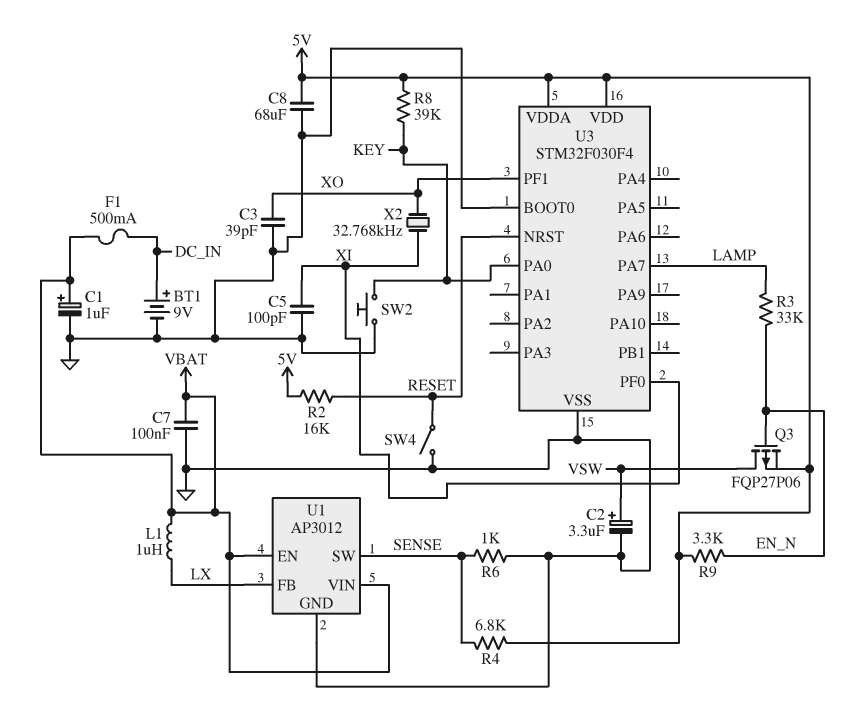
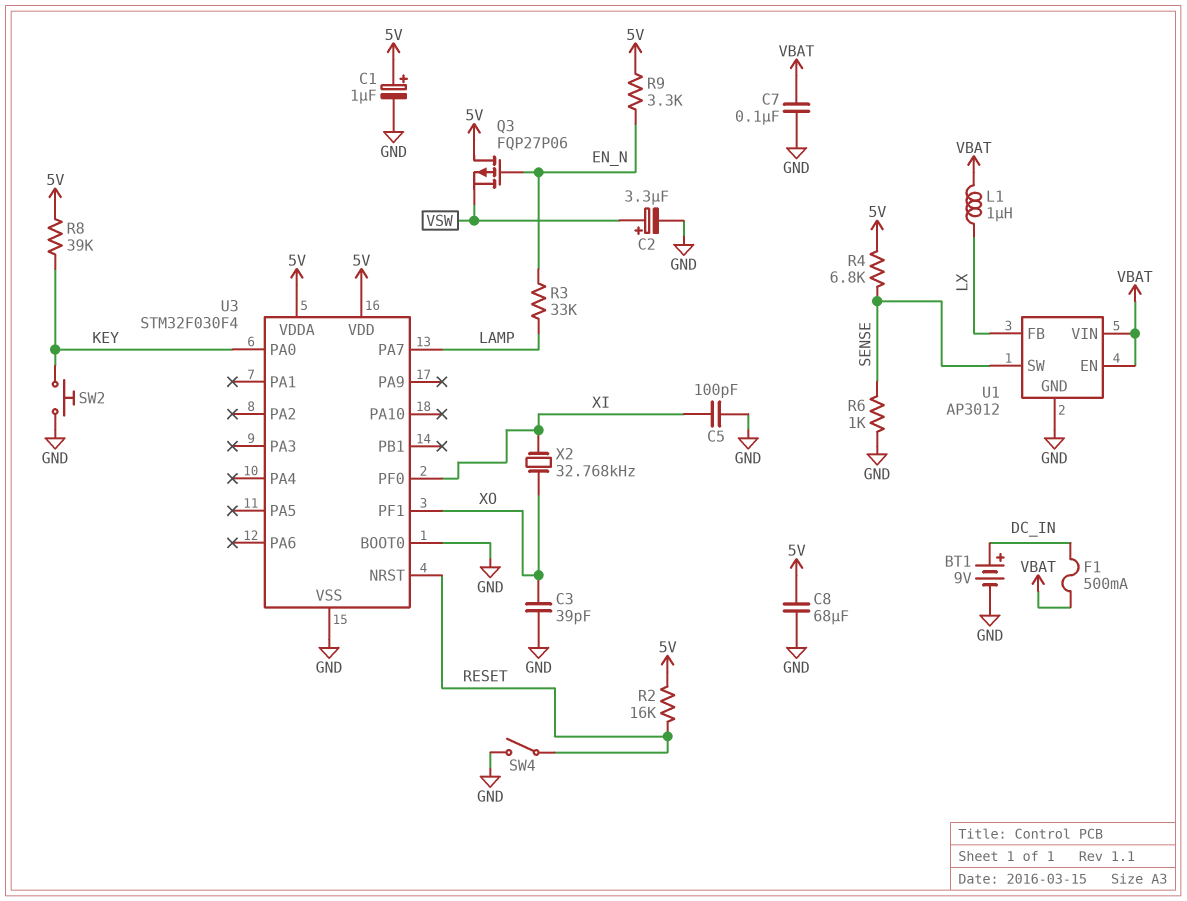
C1: 1uF (plus VBAT, minus GND) -> 1uF (plus 5V, minus GND)
Q3: PMOS FQP27P06 (G EN_N, D VSW, S 5V) -> PMOS FQP27P06 (G EN_N, D 5V, S VSW)

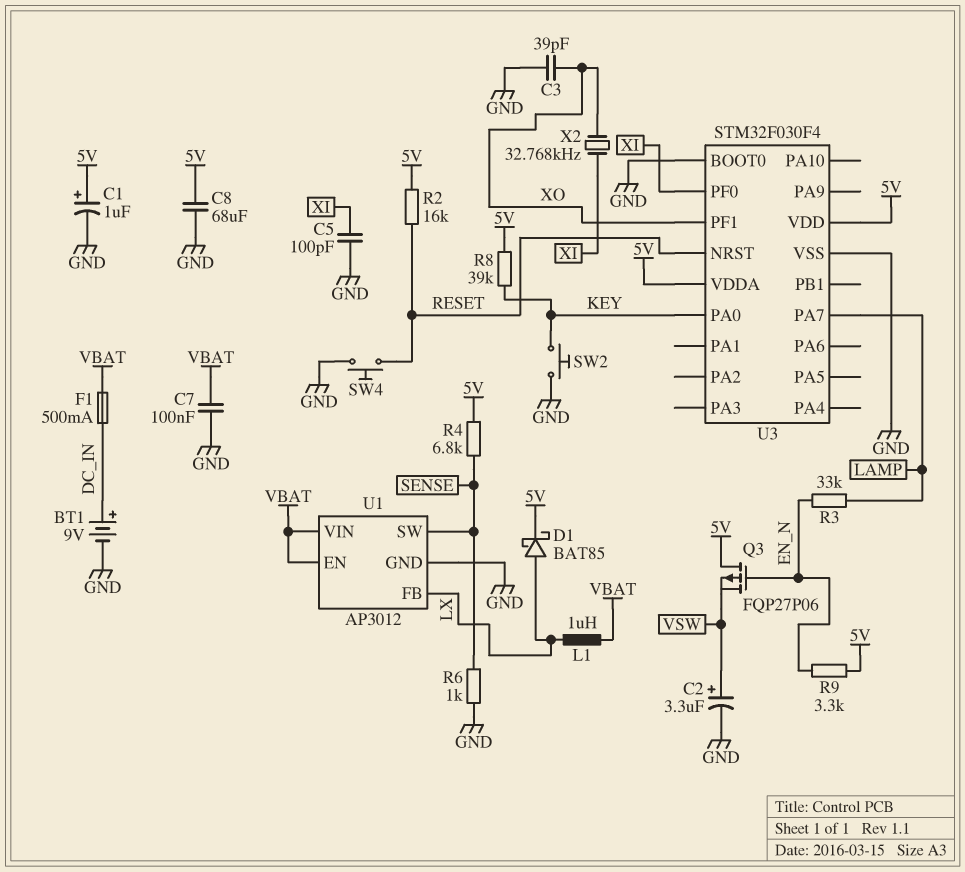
D1: none -> schottky BAT85 (A LX, K 5V)
SW4: switch (GND, RESET) -> button (GND, RESET)

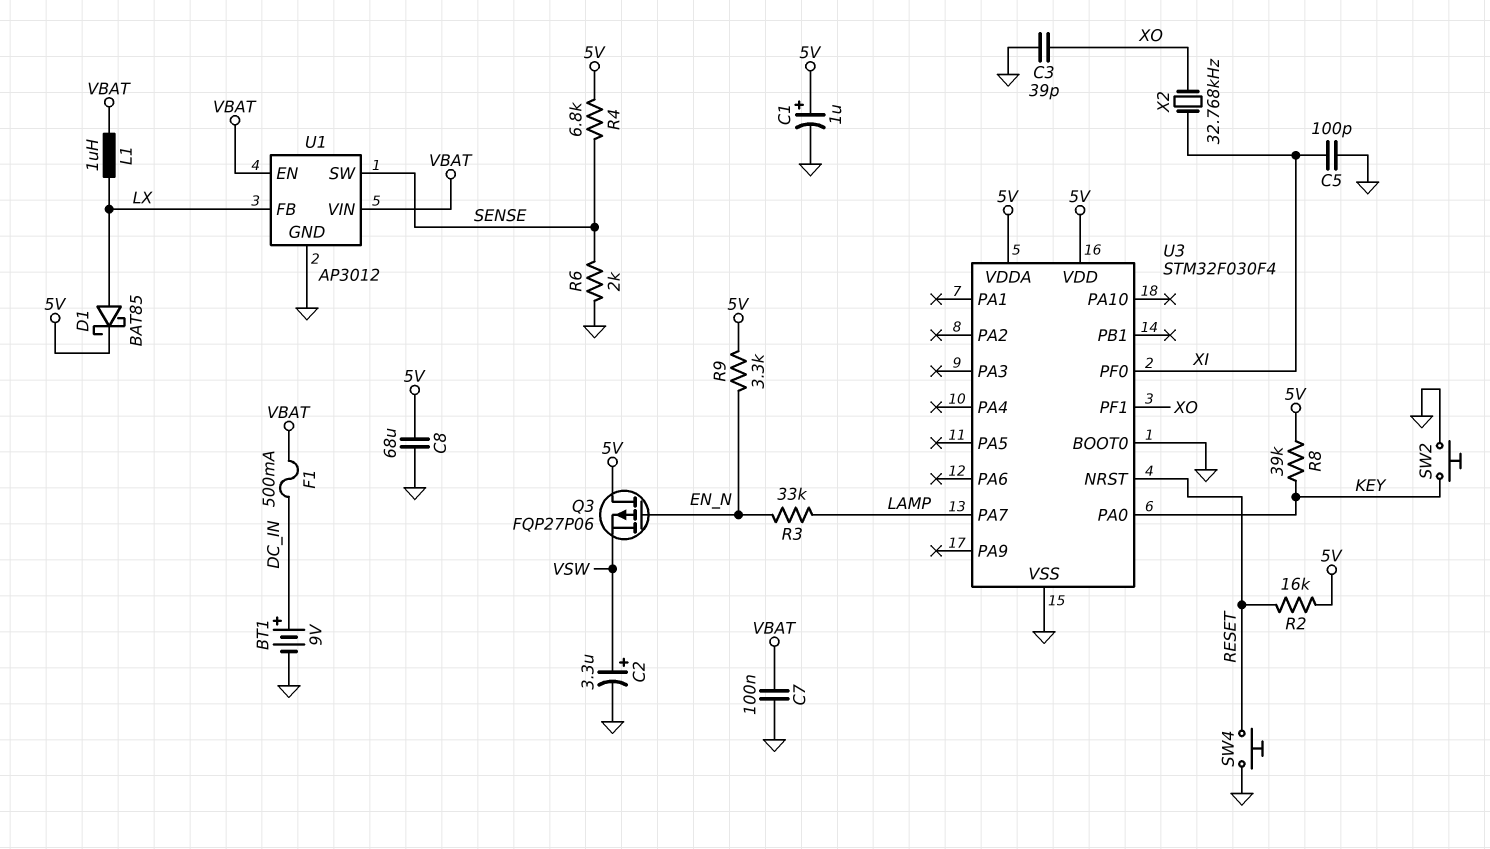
R6: 1k (GND, SENSE) -> 2k (GND, SENSE)

